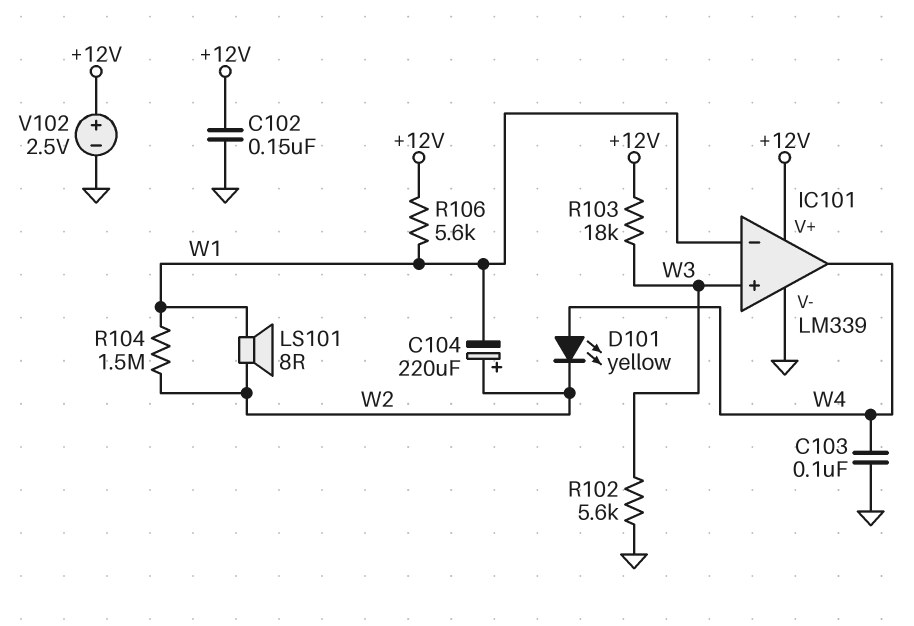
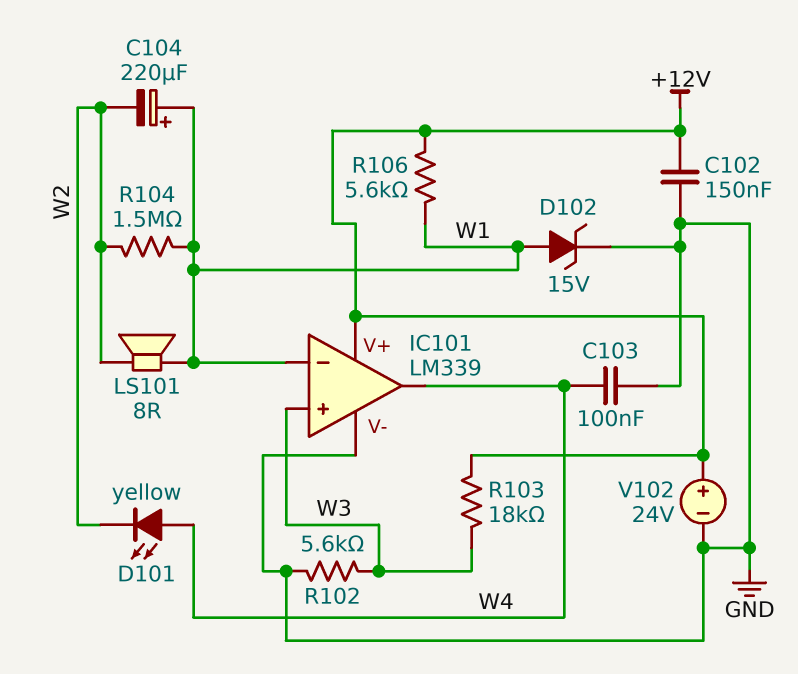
C104: 220uF (plus W2, minus W1) -> 220uF (plus W1, minus W2)
D102: none -> zener 15V (A W1, K GND)
V102: 2.5V (plus +12V, minus GND) -> 24V (plus +12V, minus GND)

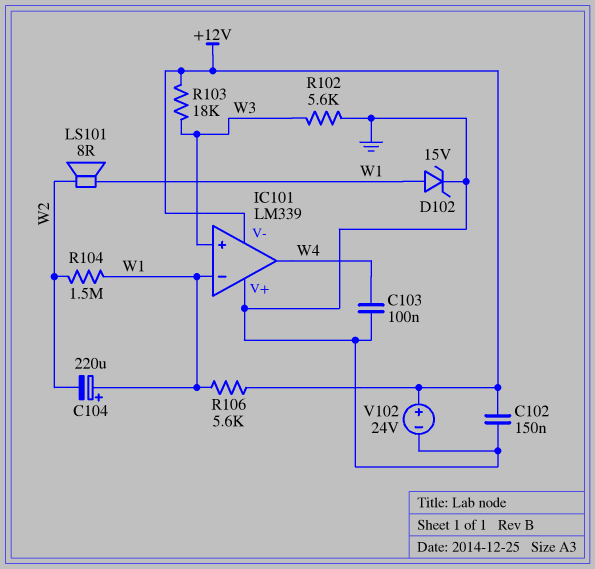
D101: LED yellow (A W4, K W2) -> none
IC101 pin V+: +12V -> GND
IC101 pin V-: GND -> +12V

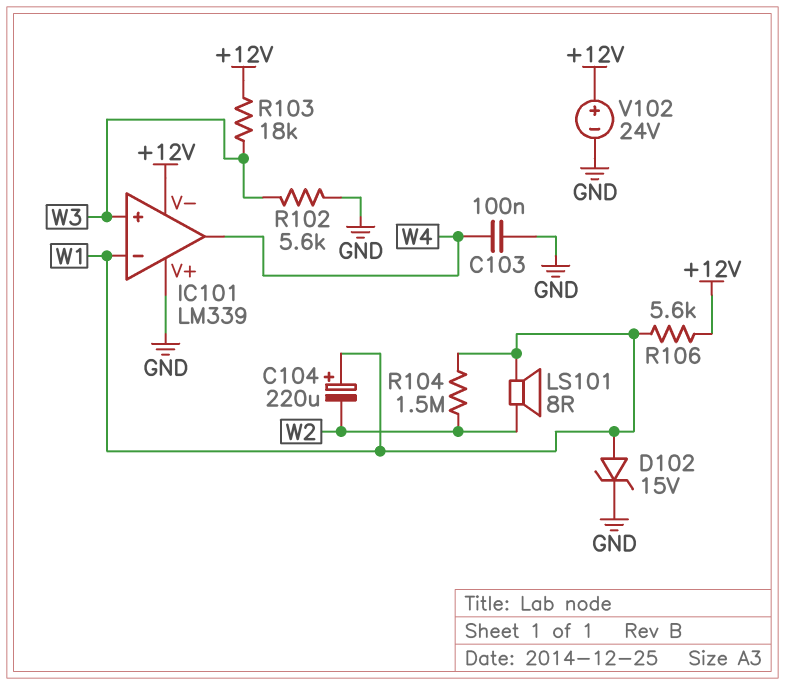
C102: 150nF (+12V, GND) -> none

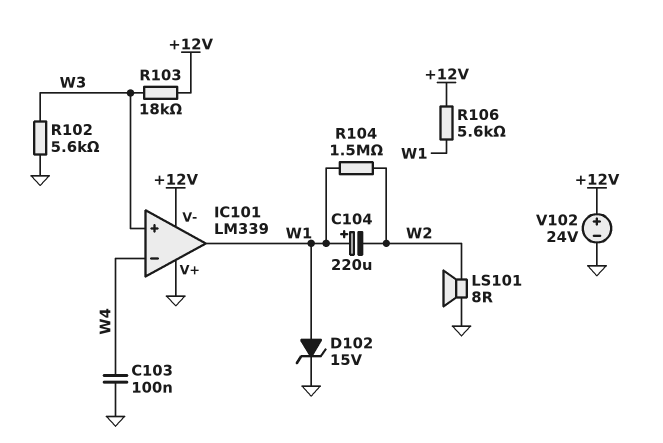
IC101 pin in-: W1 -> W4
IC101 pin out: W4 -> W1
LS101: speaker 8R (W1, W2) -> speaker 8R (GND, W2)

